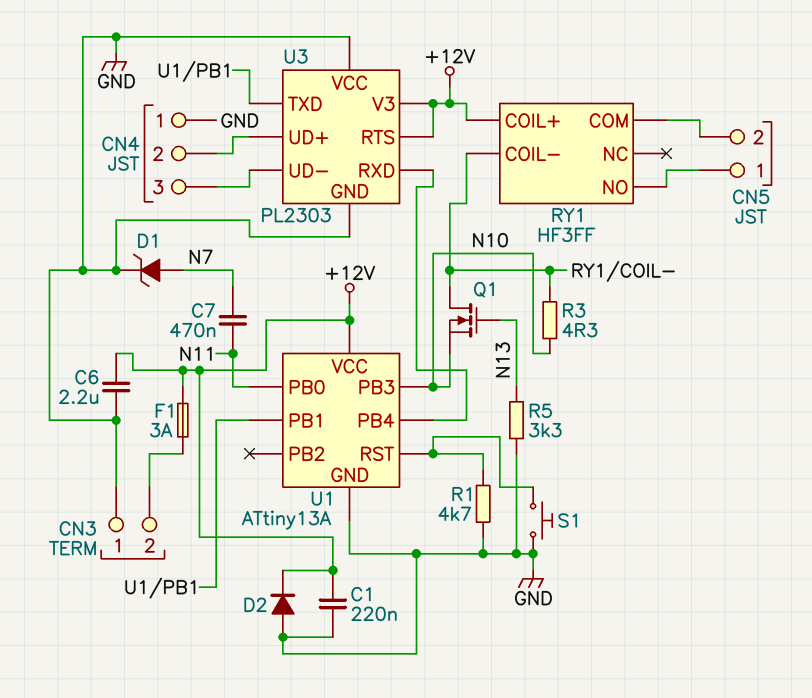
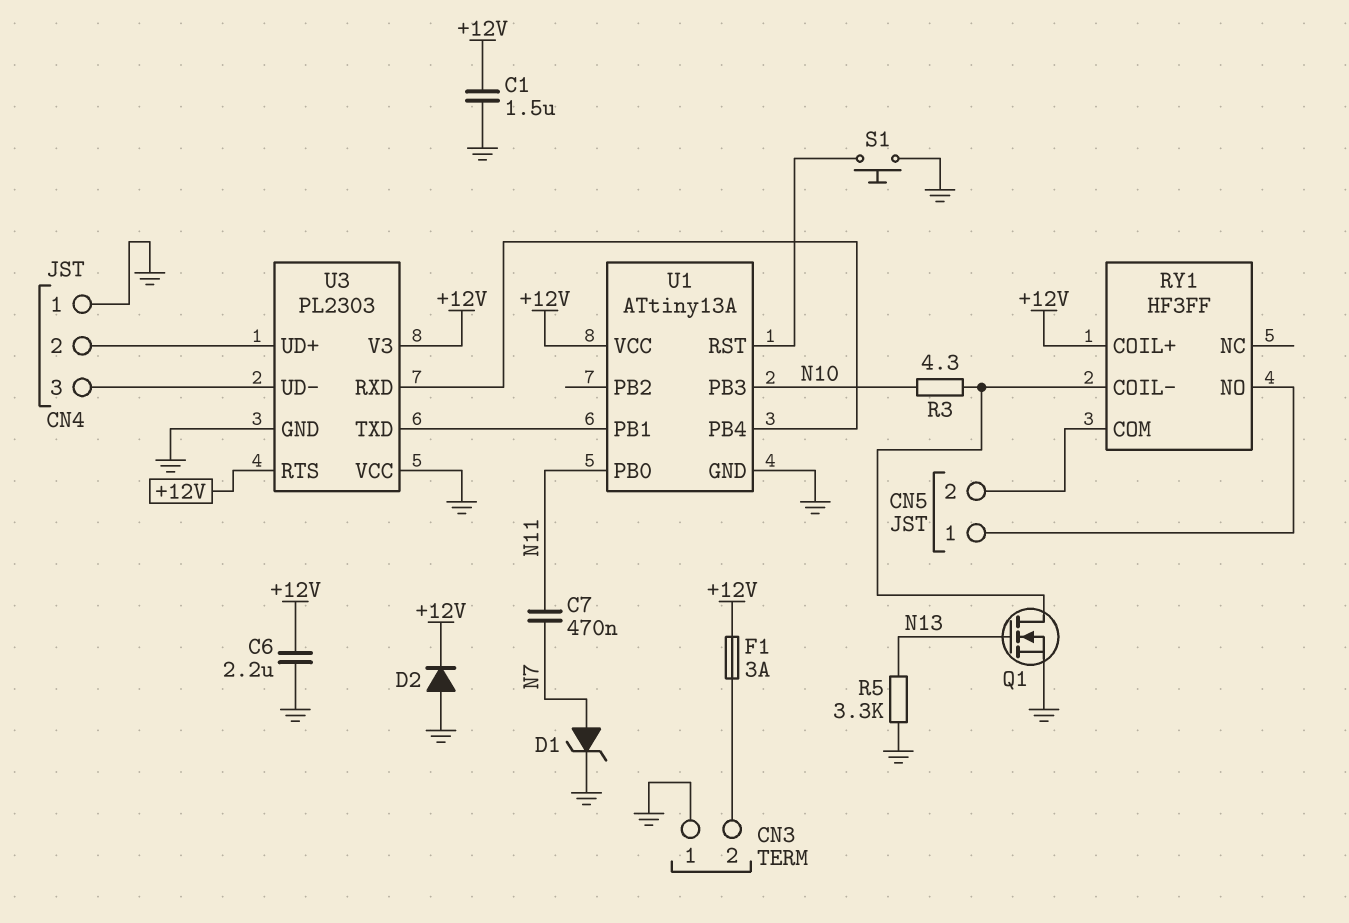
C1: 220nF (+12V, GND) -> 1.5uF (+12V, GND)
Q1: NMOS (G N13, D RY1/COIL-, S N10) -> NMOS (G N13, D RY1/COIL-, S GND)
R1: 4.7k (GND, U1/RST) -> none

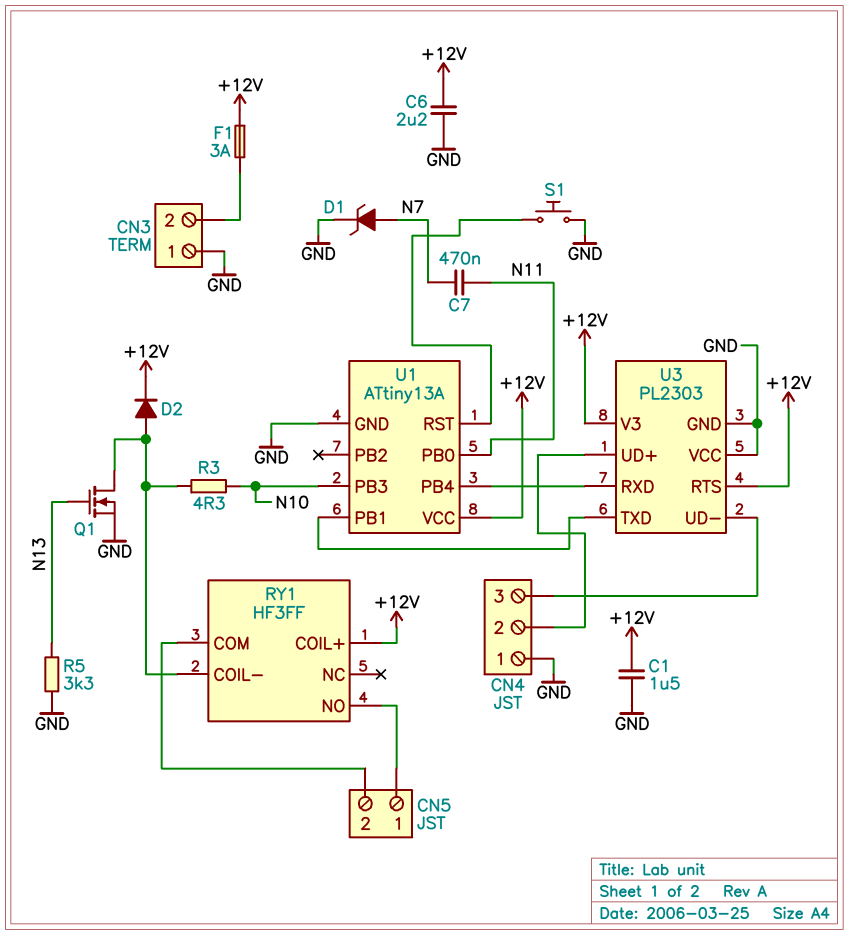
D2: diode (A GND, K +12V) -> diode (A RY1/COIL-, K +12V)

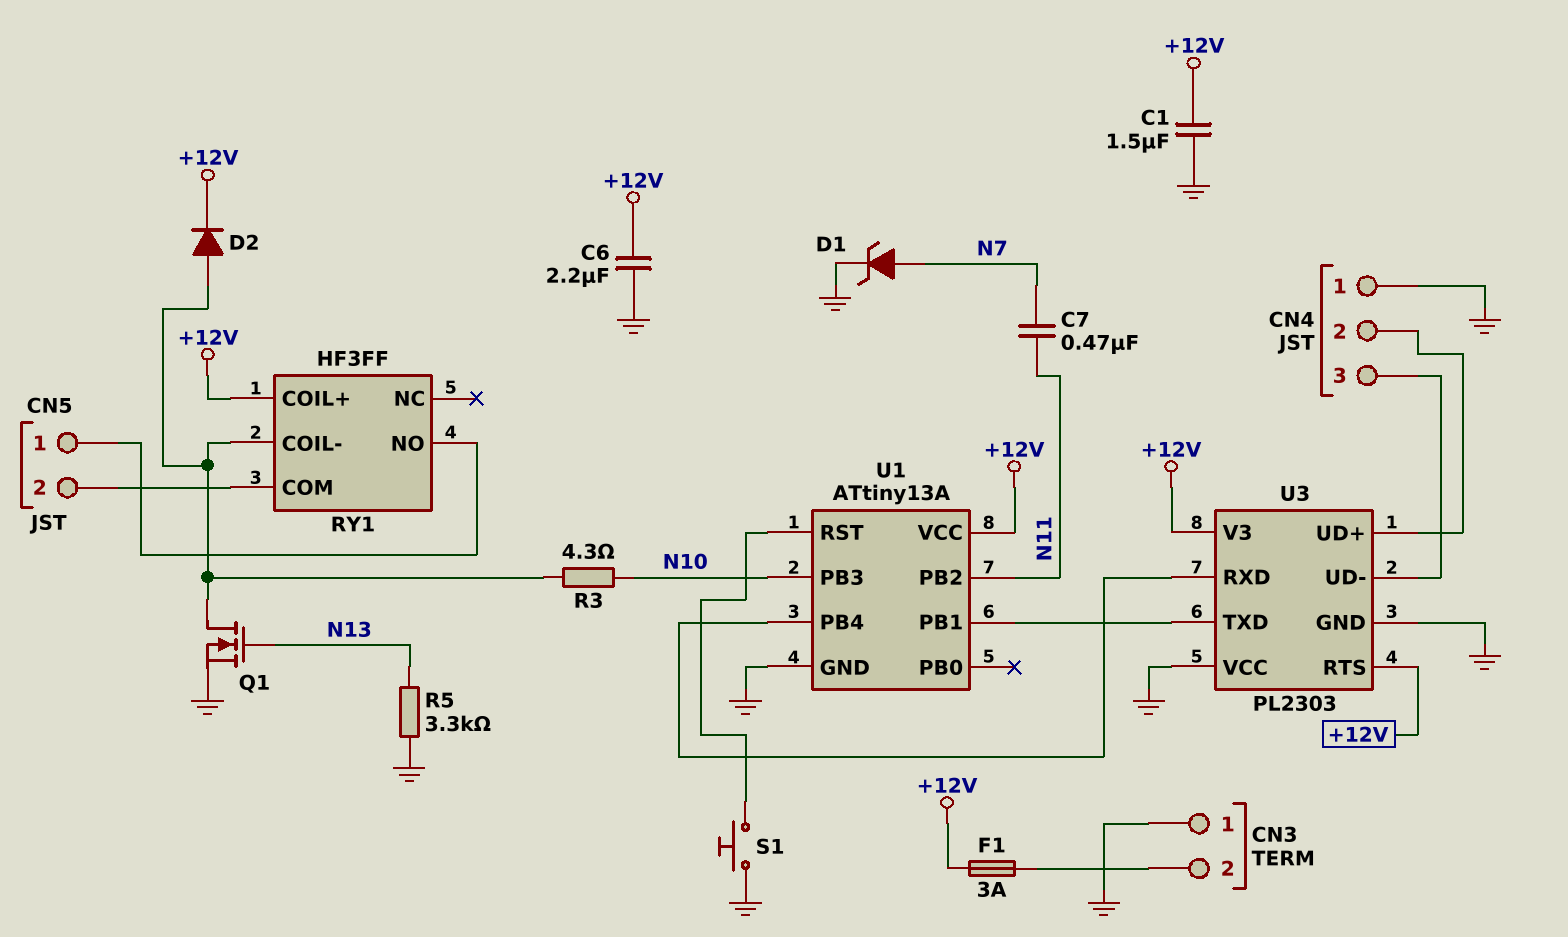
U1 pin PB0: N11 -> none
U1 pin PB2: none -> N11

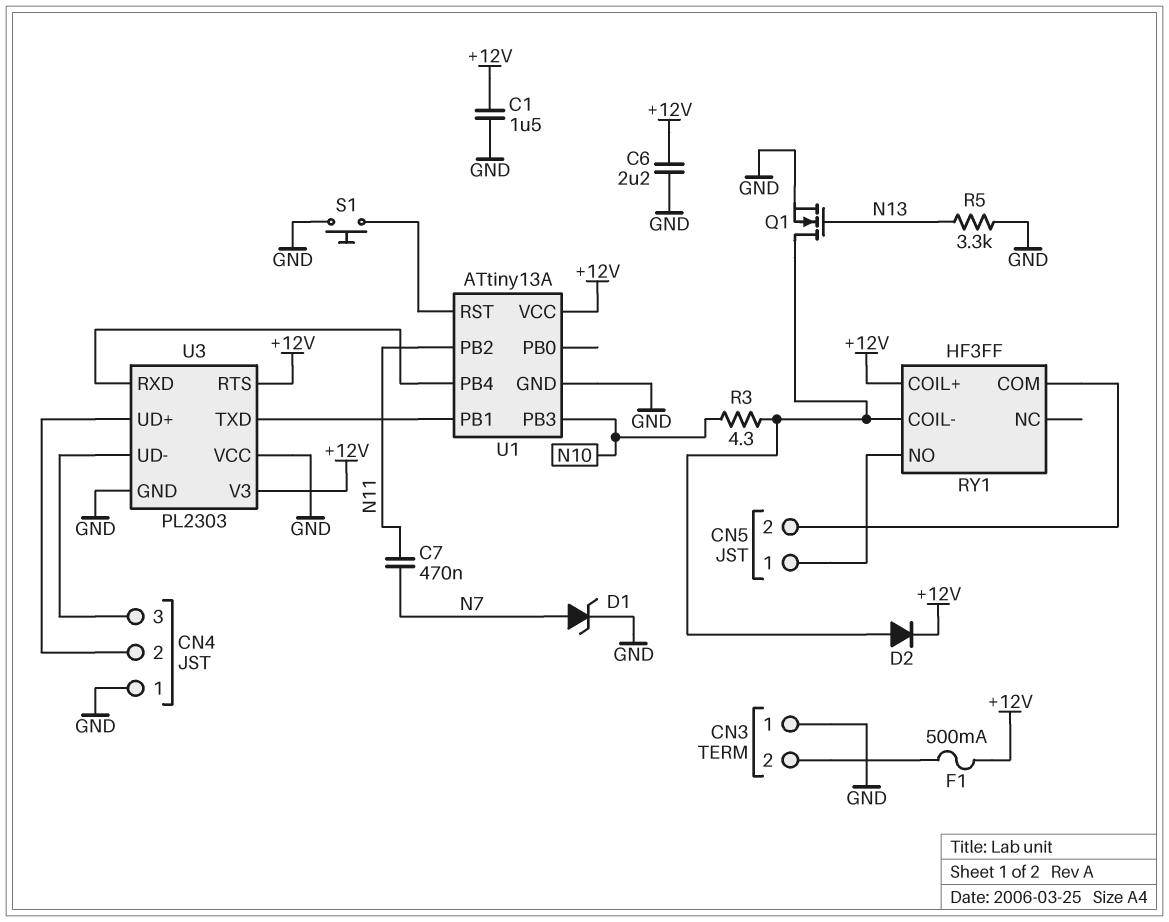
F1: 3A (+12V, CN3/2) -> 500mA (+12V, CN3/2)

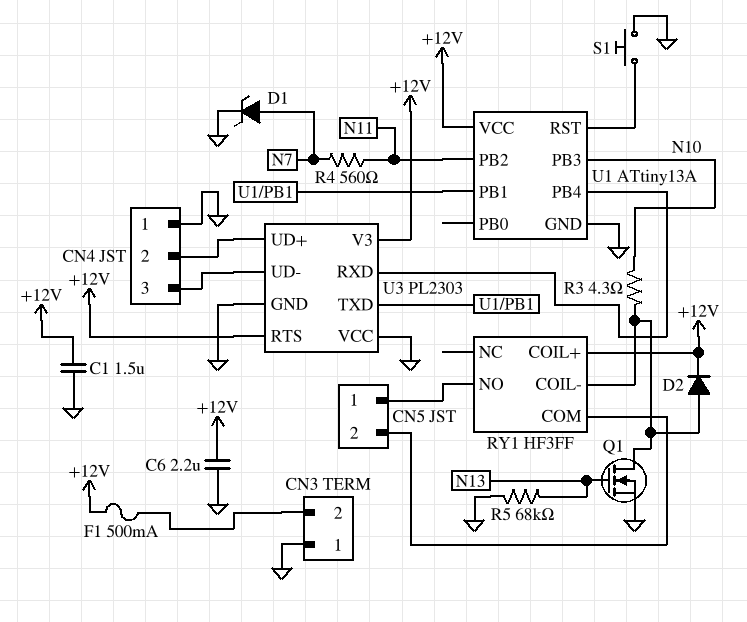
C7: 470nF (N7, N11) -> none
R4: none -> 560 (N7, N11)
R5: 3.3k (GND, N13) -> 68k (GND, N13)

